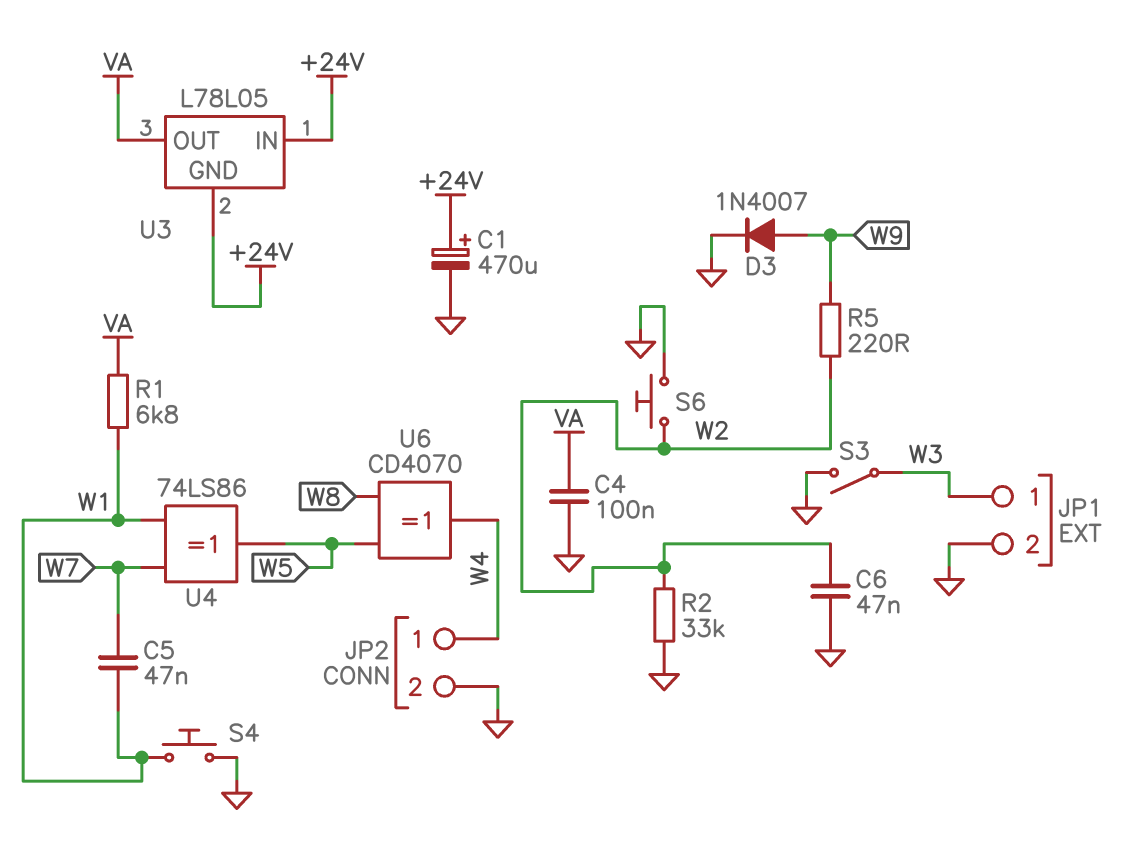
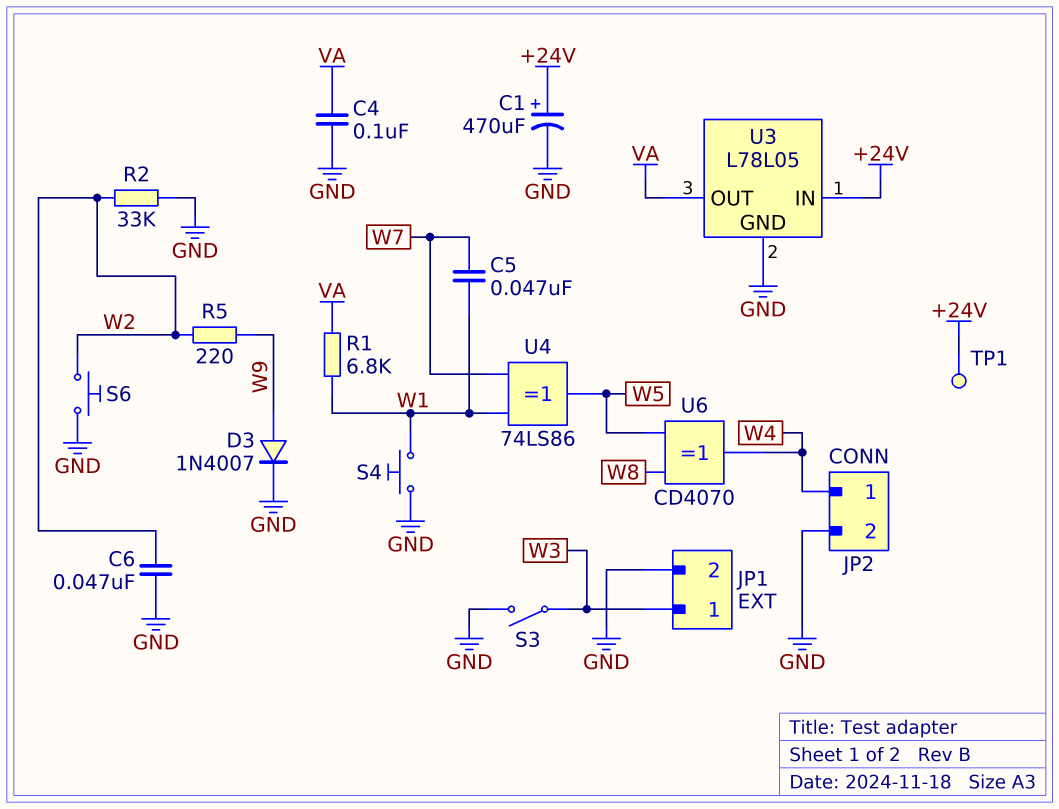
TP1: none -> test point (+24V)
U3 pin GND: +24V -> GND

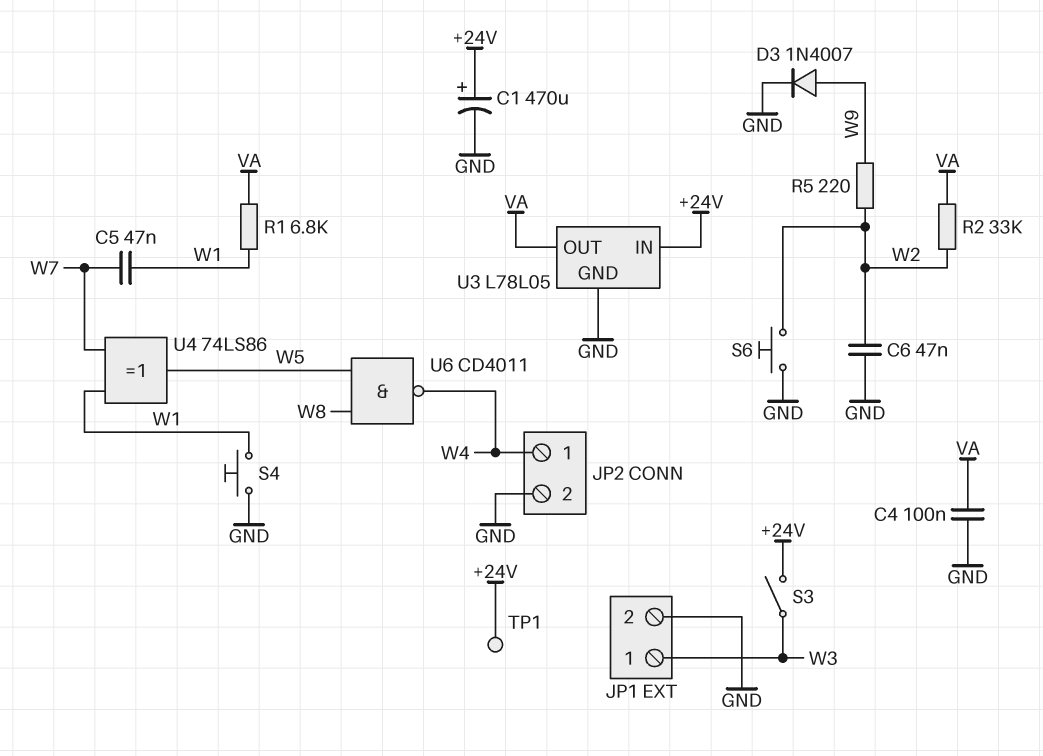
R2: 33k (GND, W2) -> 33k (VA, W2)
S3: switch (GND, W3) -> switch (+24V, W3)
U6: XOR CD4070 (in W5, in W8, out W4) -> NAND CD4011 (in W5, in W8, out W4)

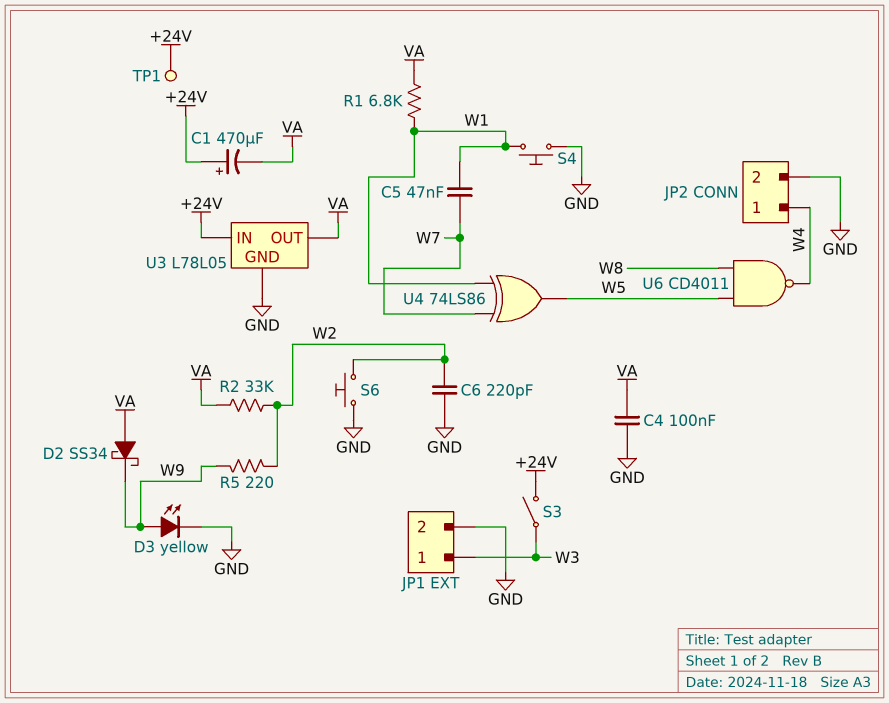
C1: 470uF (plus +24V, minus GND) -> 470uF (plus +24V, minus VA)
C6: 47nF (GND, W2) -> 220pF (GND, W2)
D2: none -> schottky SS34 (A VA, K W9)
D3: diode 1N4007 (A W9, K GND) -> LED yellow (A W9, K GND)

